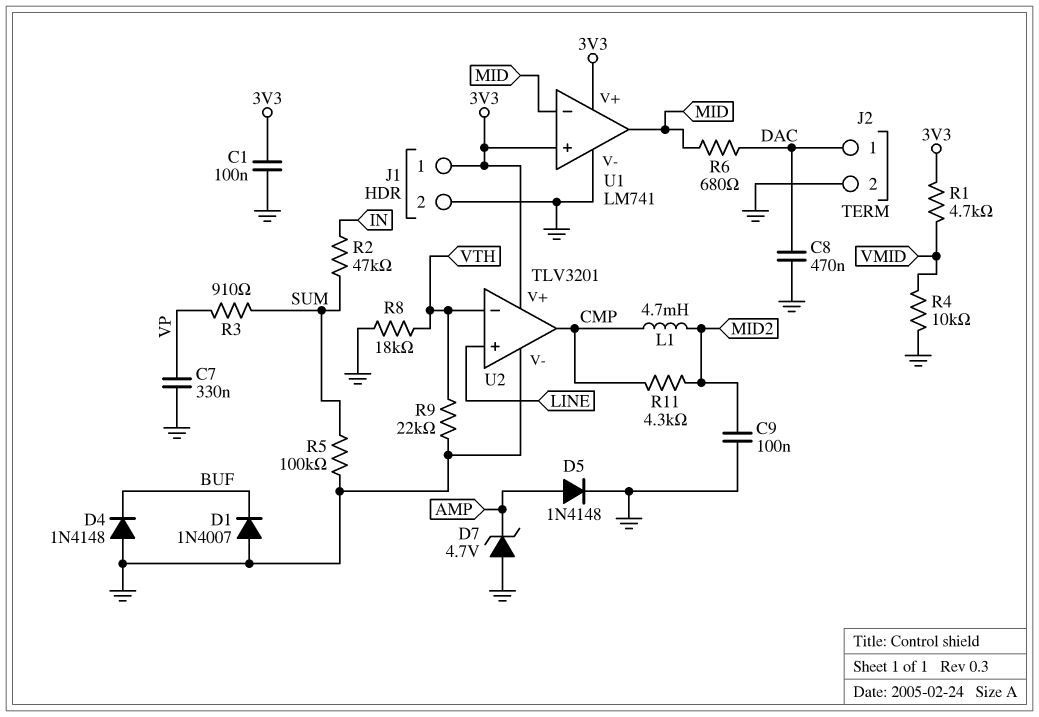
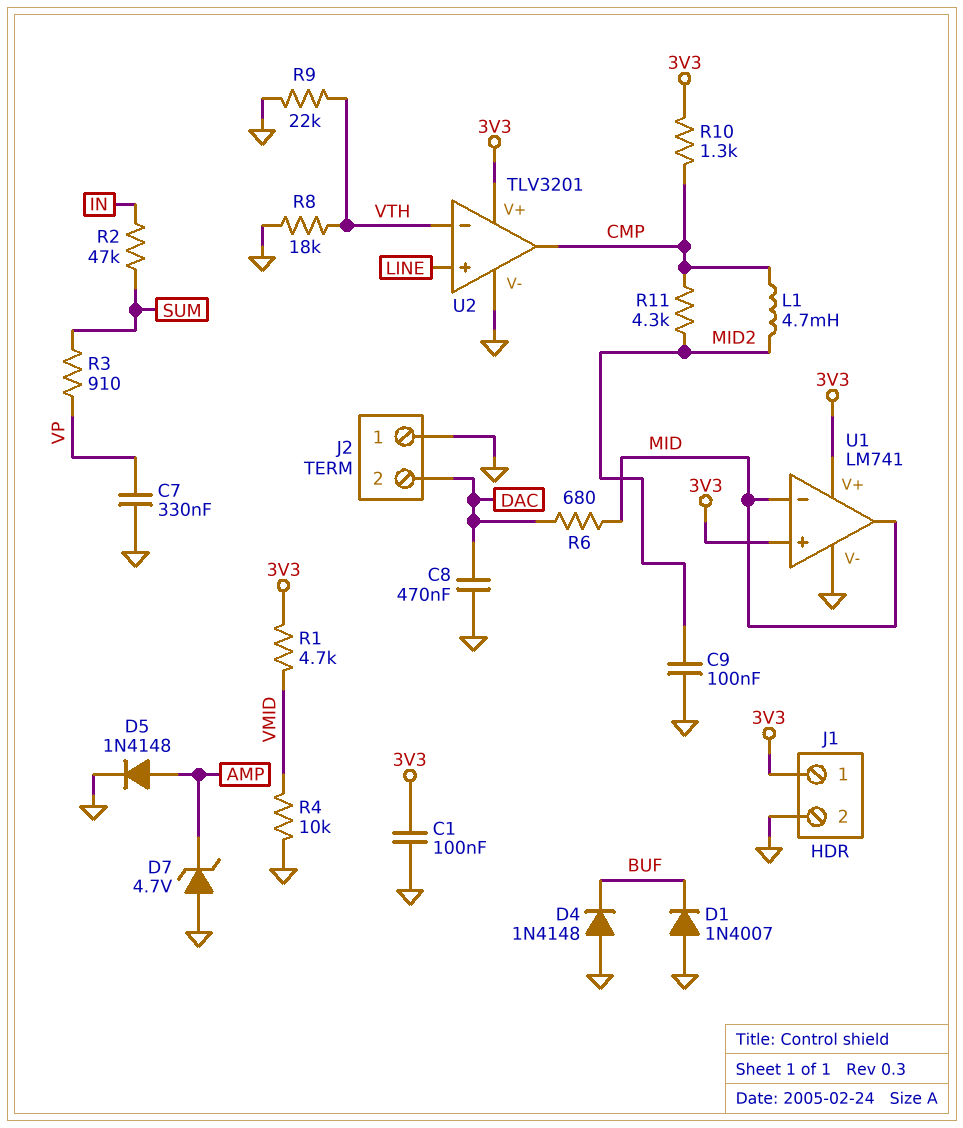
J2 pin 1: DAC -> GND
J2 pin 2: GND -> DAC
R5: 100k (GND, SUM) -> none
R10: none -> 1.3k (3V3, CMP)

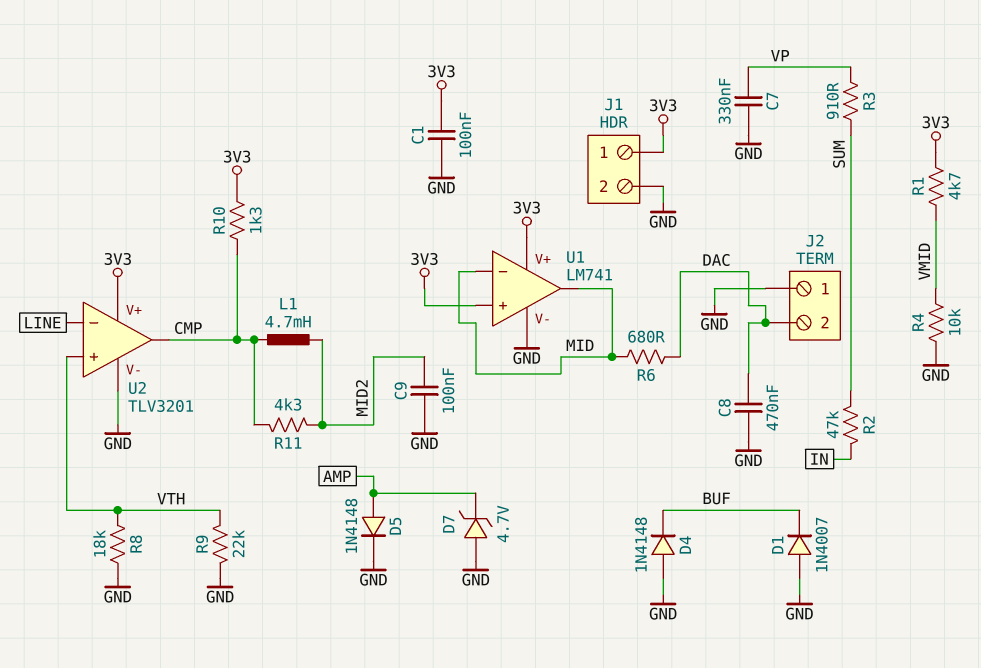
U2 pin in+: LINE -> VTH
U2 pin in-: VTH -> LINE

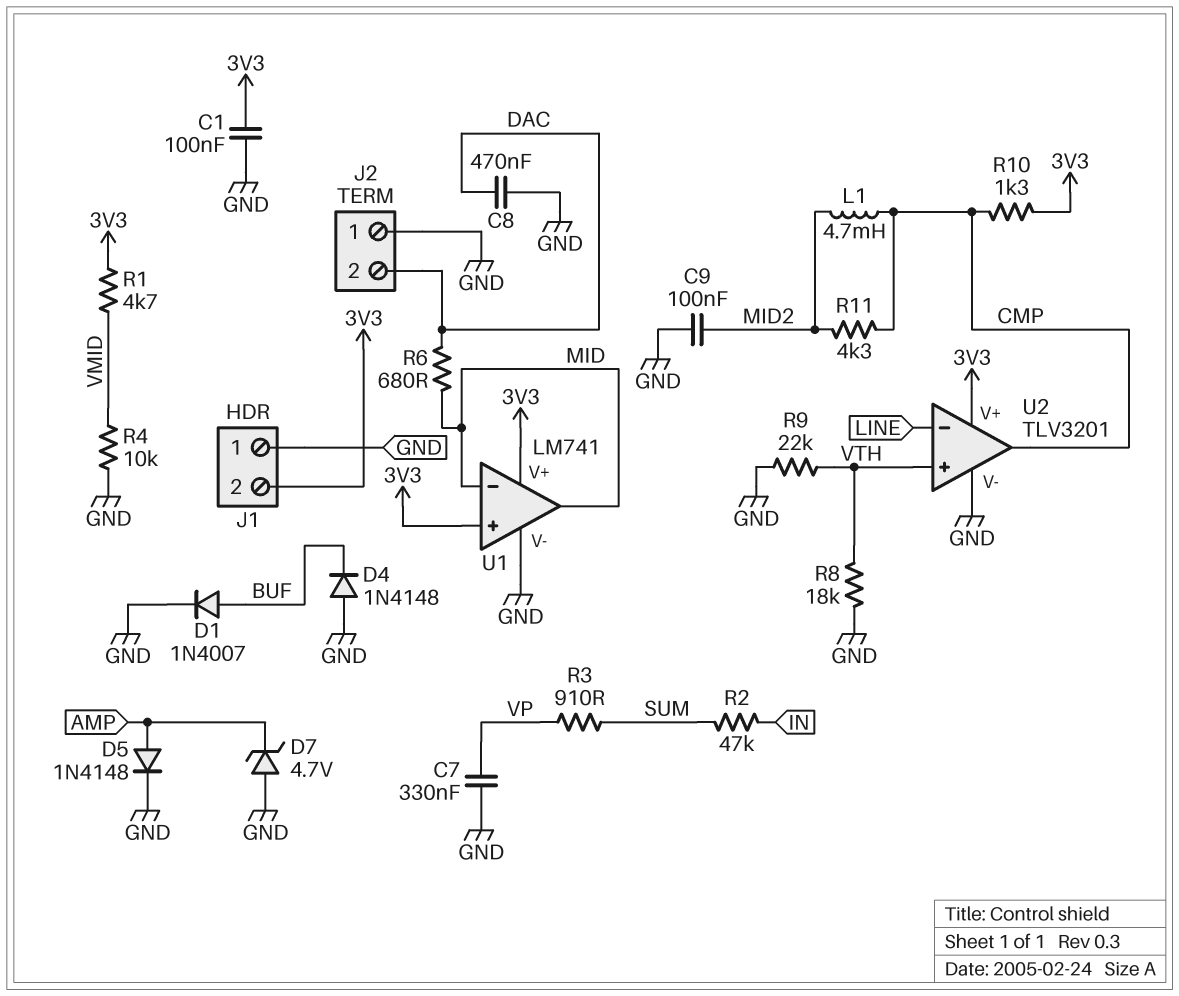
D1: diode 1N4007 (A GND, K BUF) -> diode 1N4007 (A BUF, K GND)
J1 pin 1: 3V3 -> GND
J1 pin 2: GND -> 3V3

